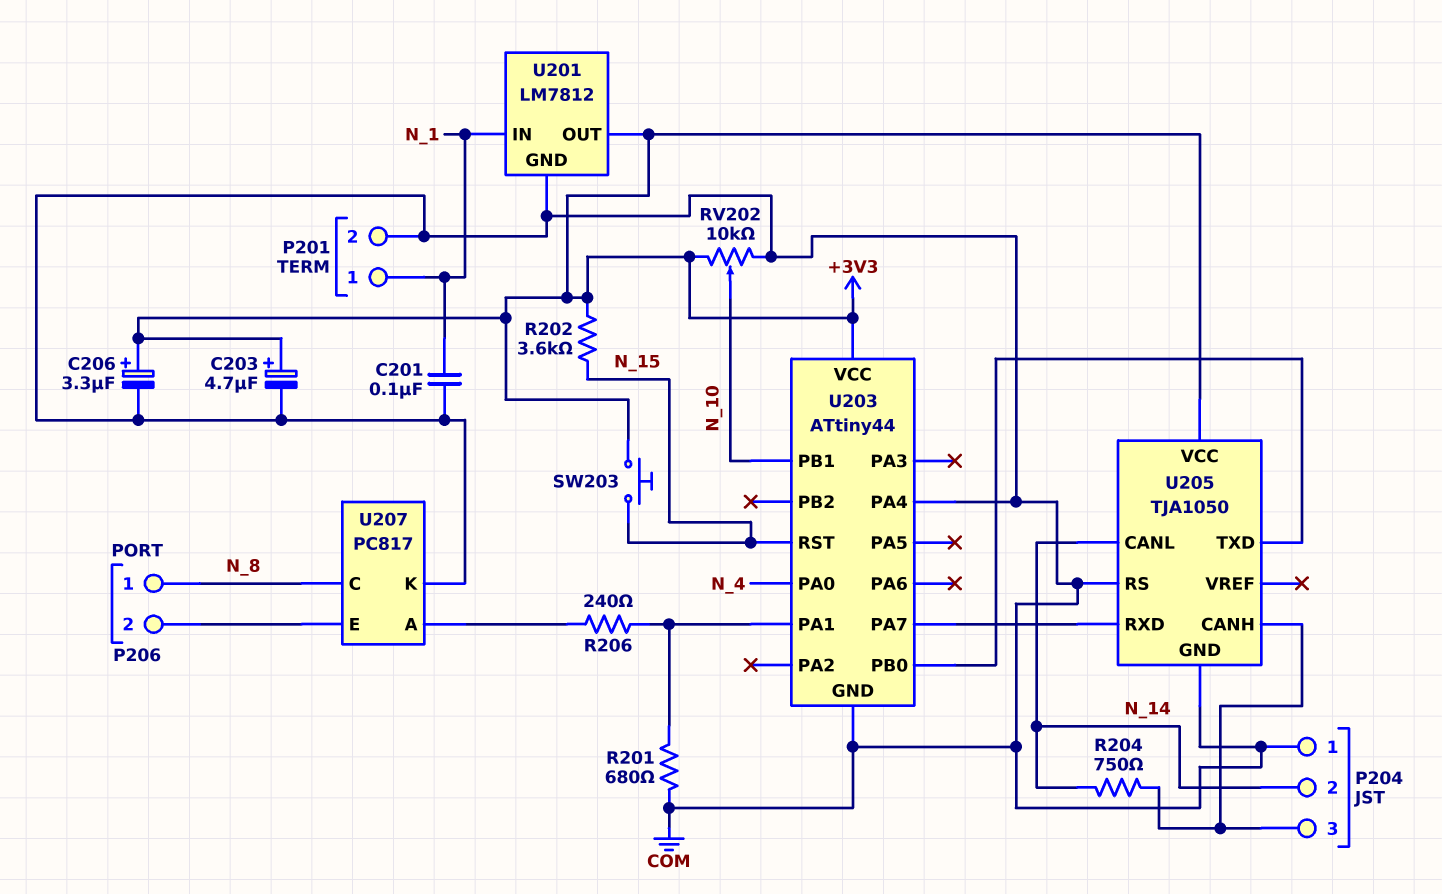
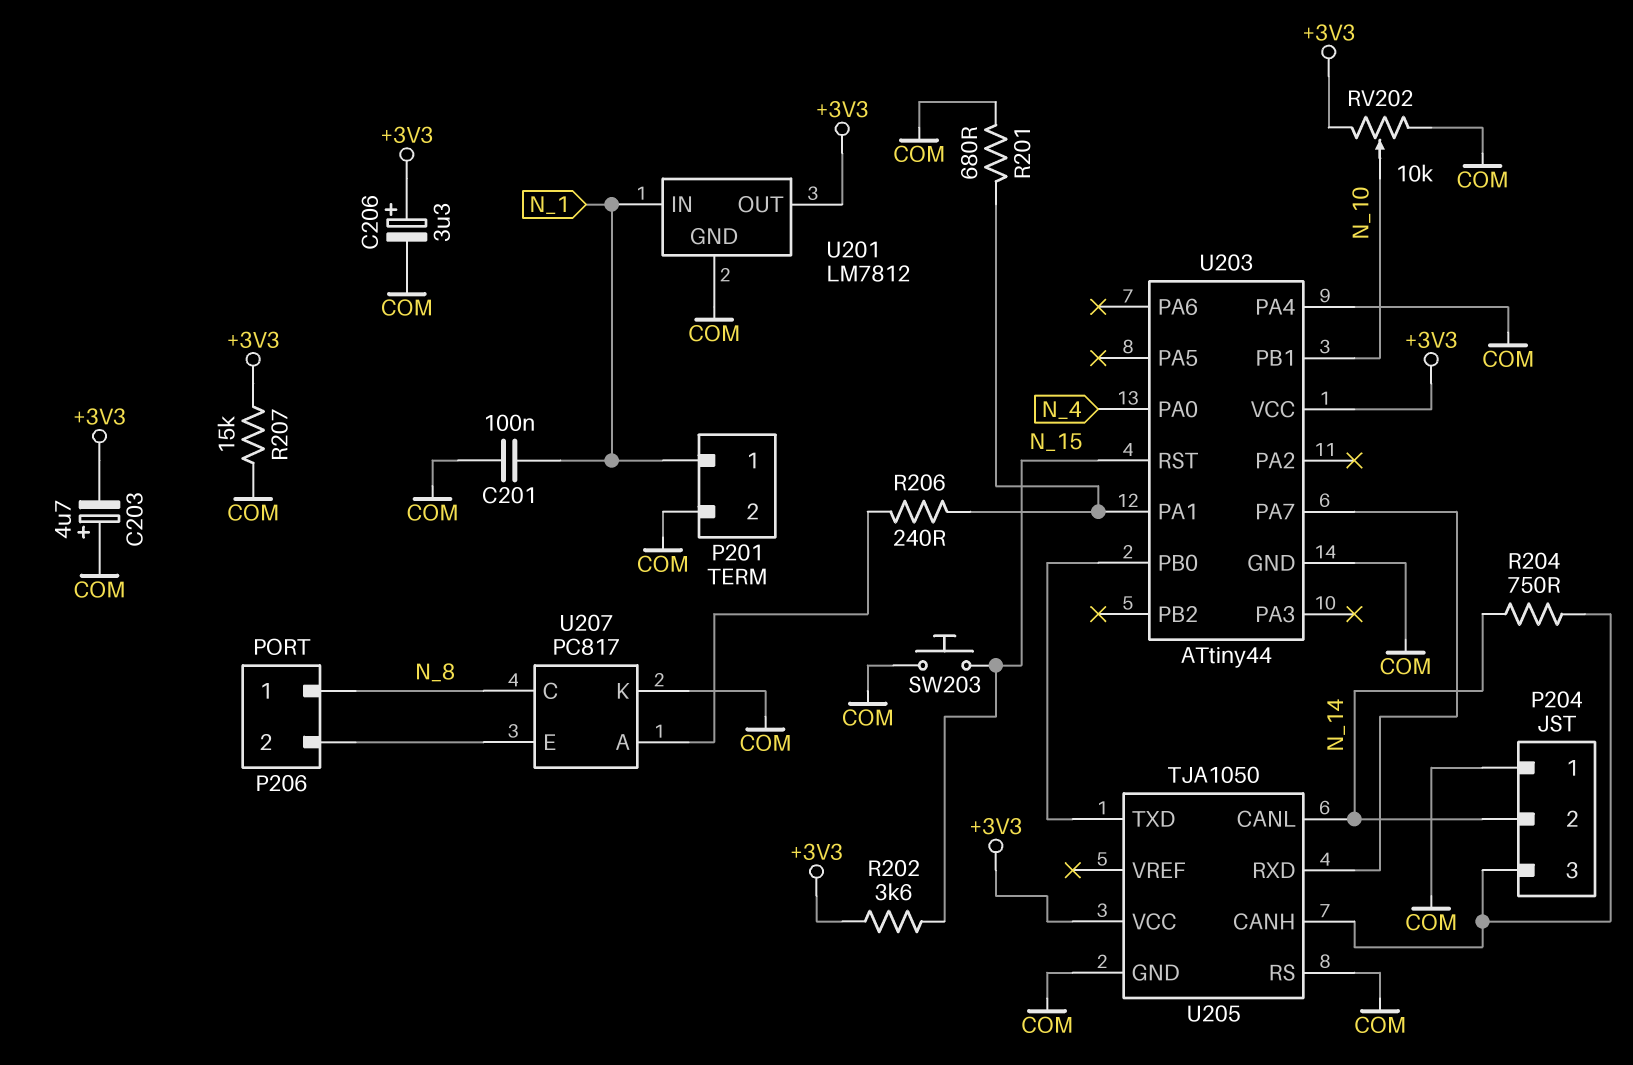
C203: 4.7uF (plus +3V3, minus COM) -> 4.7uF (plus COM, minus +3V3)
R207: none -> 15k (+3V3, COM)
SW203: button (+3V3, N_15) -> button (COM, N_15)

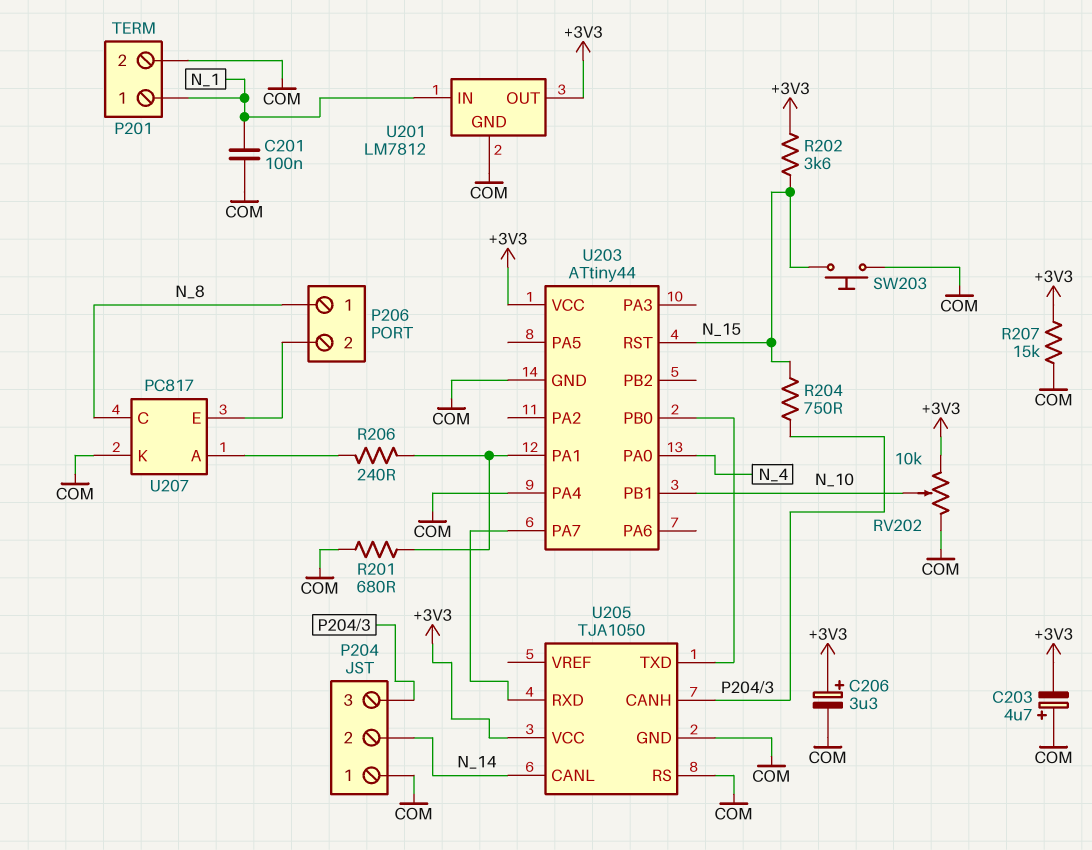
R204: 750 (N_14, P204/3) -> 750 (N_15, P204/3)

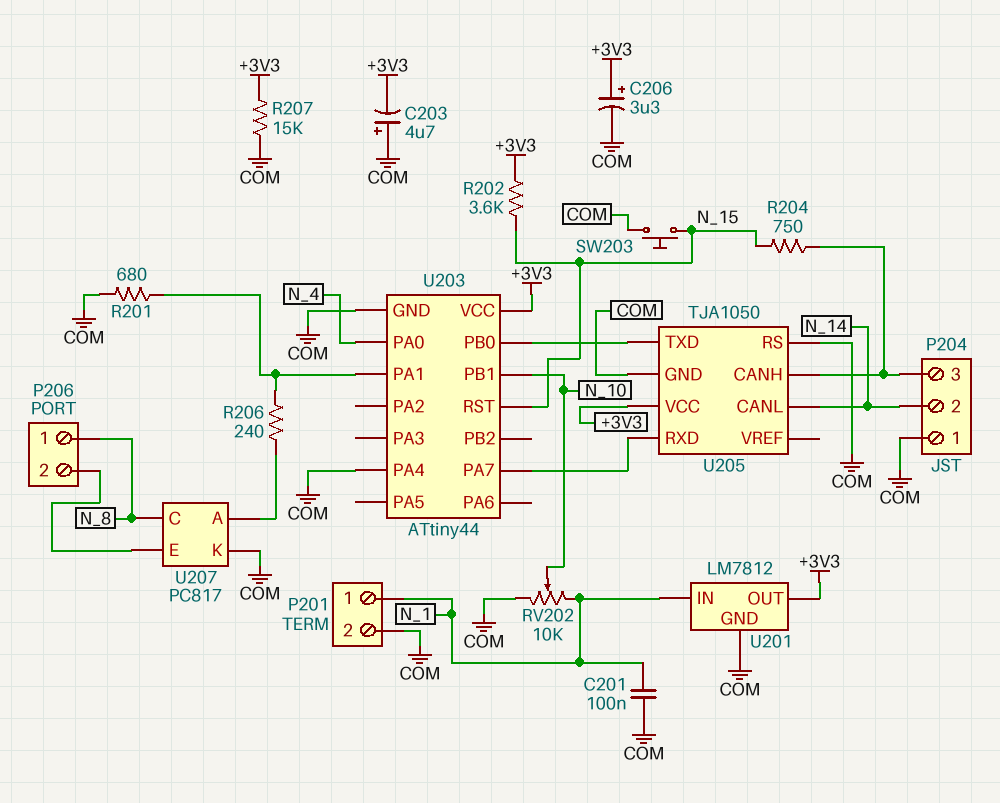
RV202: 10k (+3V3, COM, wiper N_10) -> 10k (COM, N_1, wiper N_10)

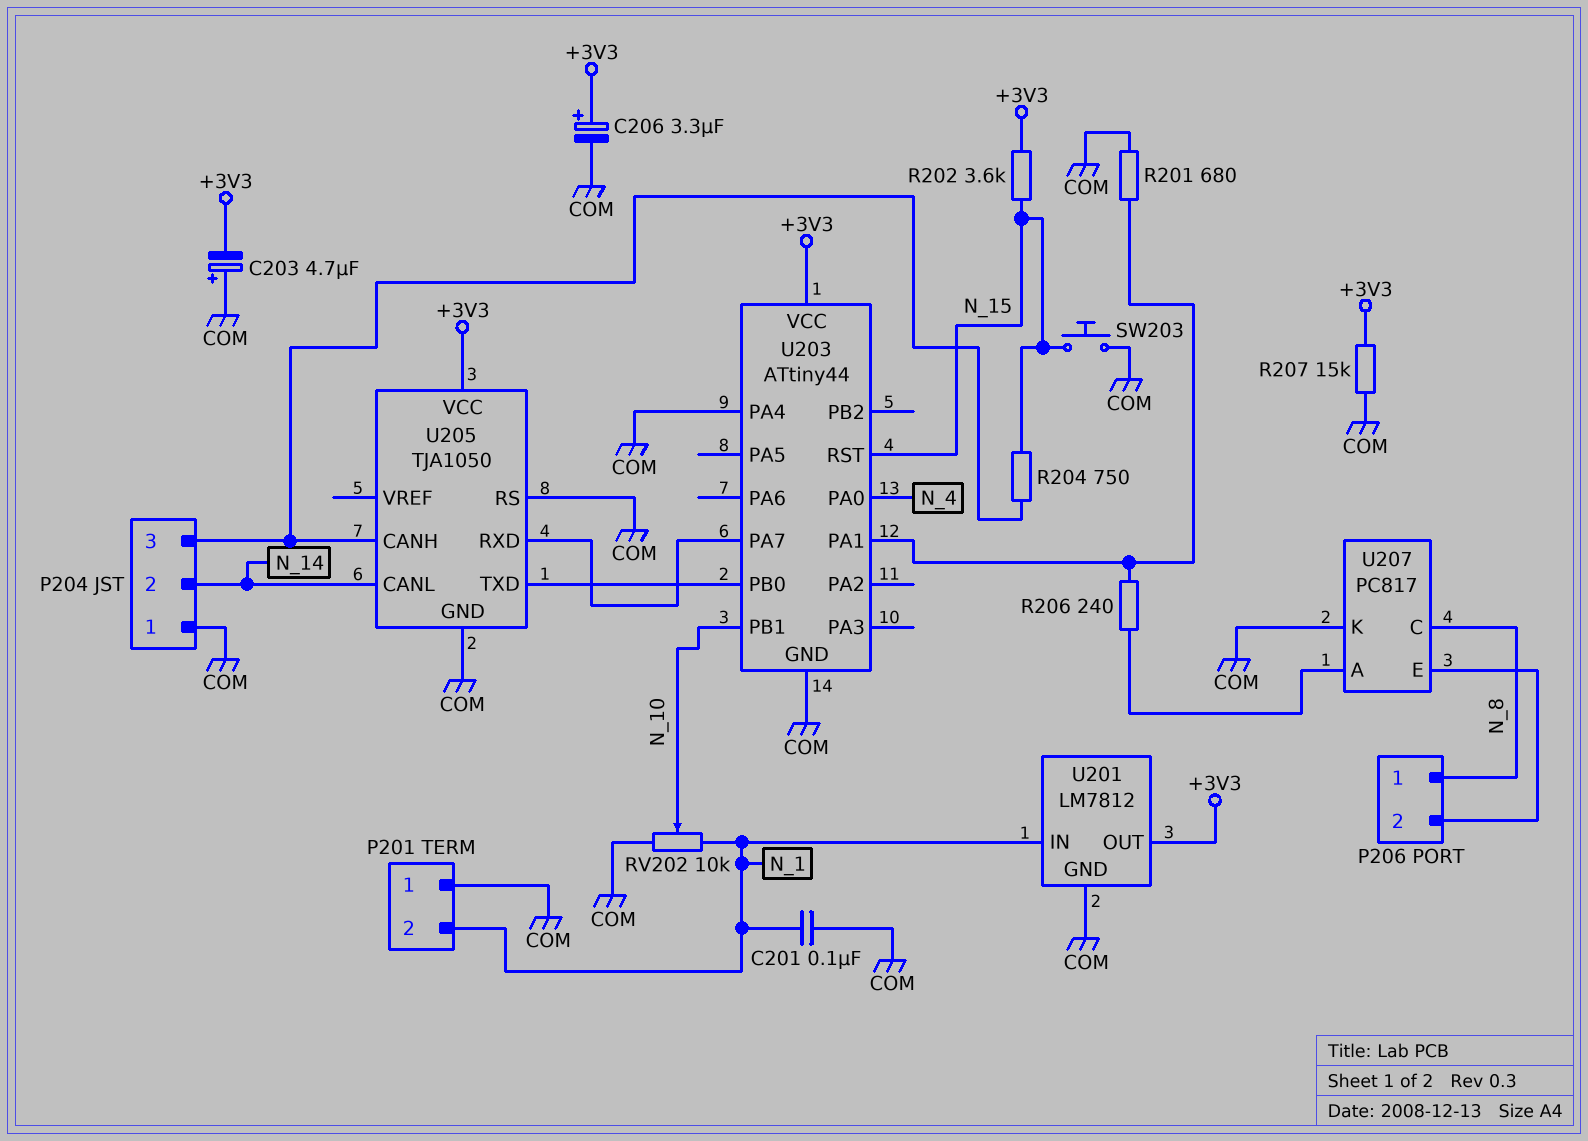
P201 pin 1: N_1 -> COM
P201 pin 2: COM -> N_1

